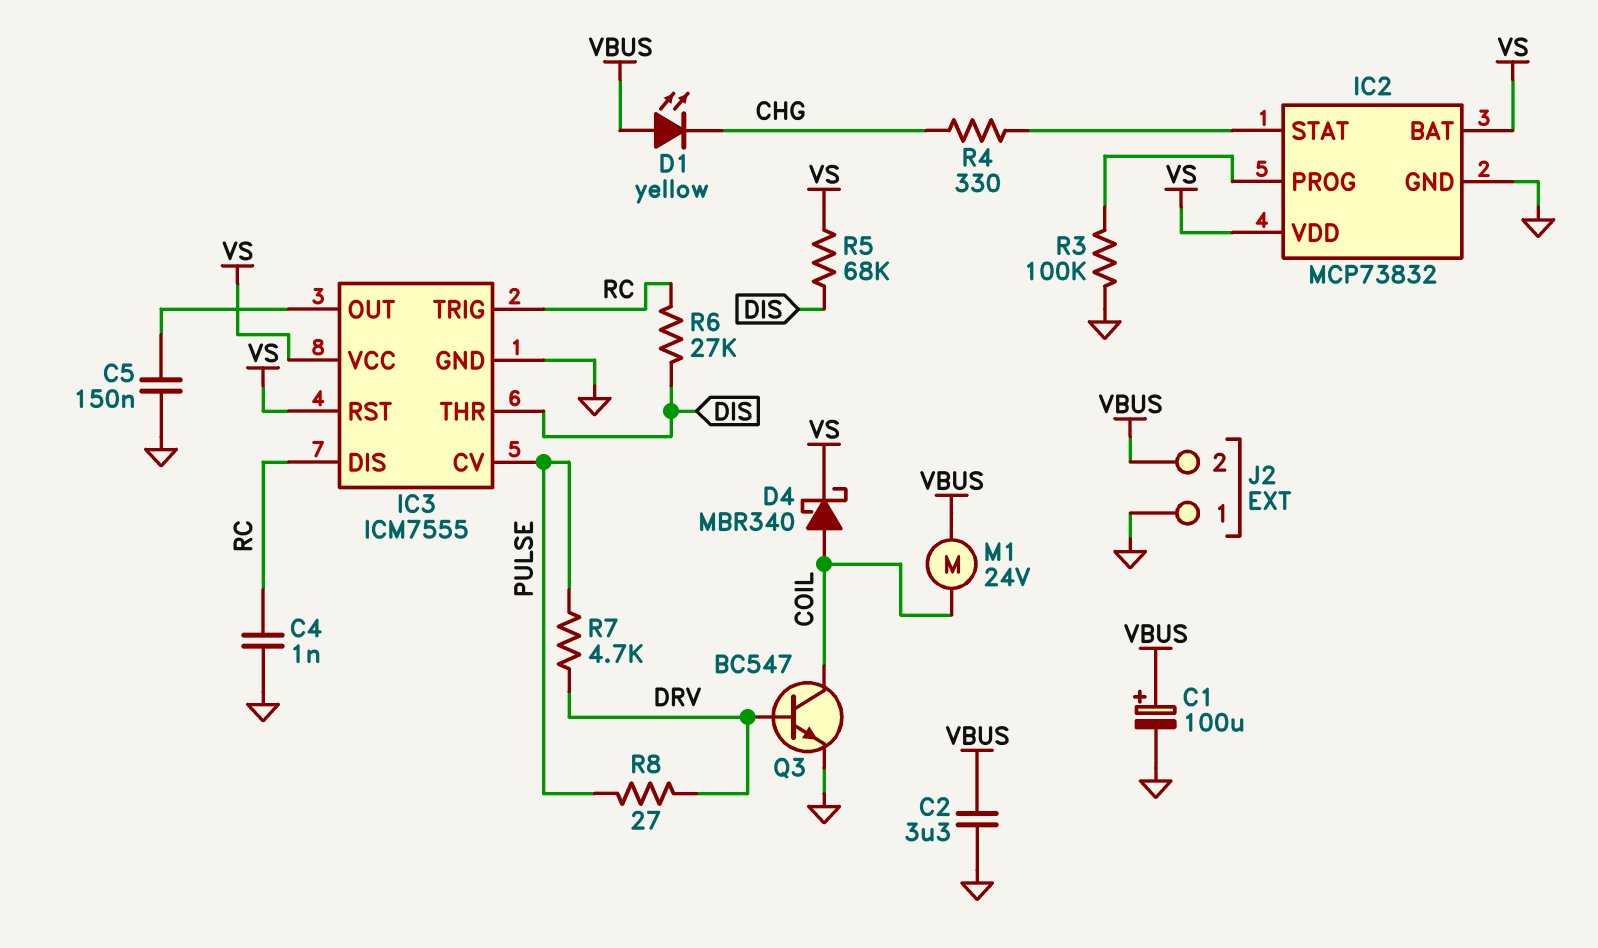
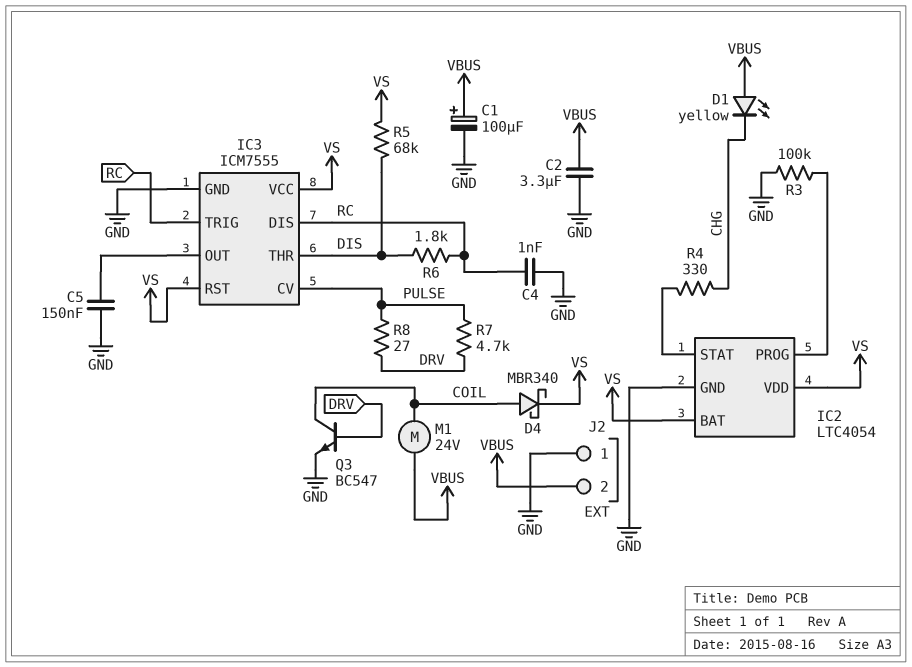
IC2: MCP73832 -> LTC4054
R6: 27k (DIS, RC) -> 1.8k (DIS, RC)

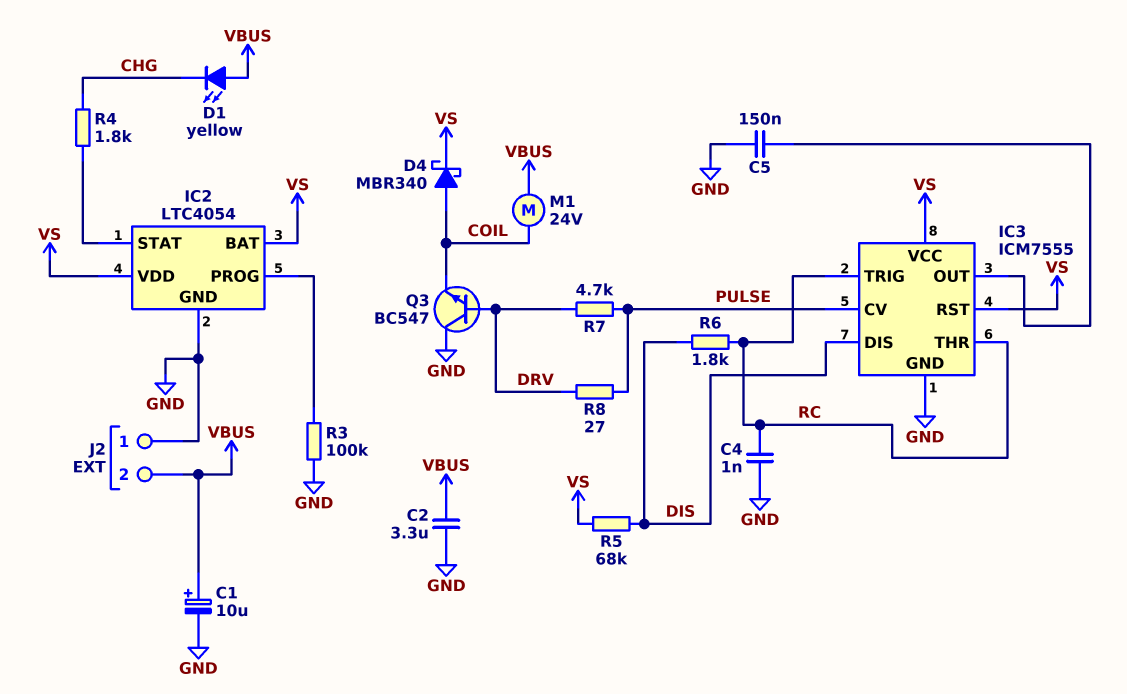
C1: 100uF (plus VBUS, minus GND) -> 10uF (plus VBUS, minus GND)
IC3 pin DIS: RC -> DIS
IC3 pin THR: DIS -> RC
Q3: NPN BC547 (B DRV, C COIL, E GND) -> NPN BC547 (B DRV, C GND, E COIL)
R4: 330 (CHG, IC2/STAT) -> 1.8k (CHG, IC2/STAT)

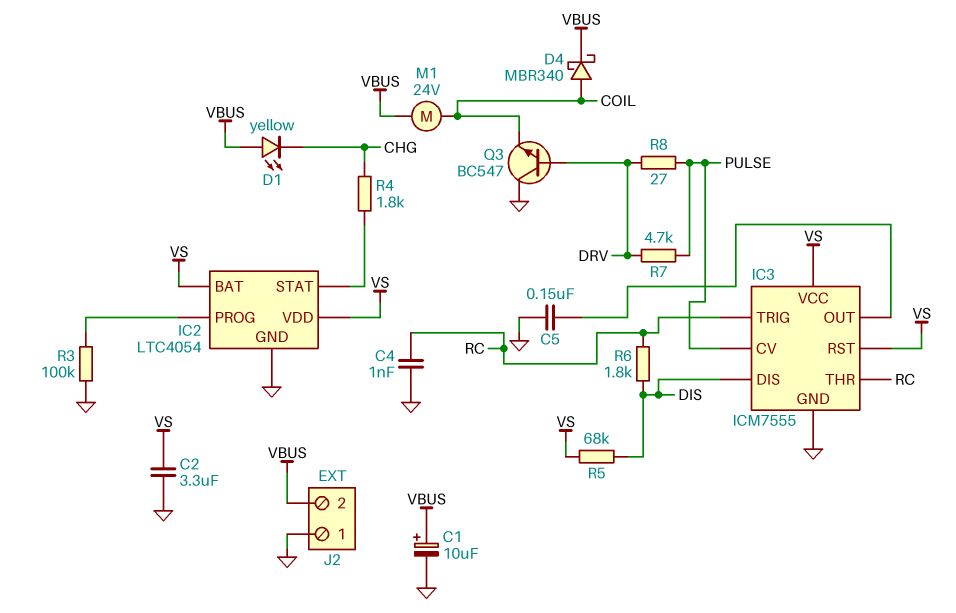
C2: 3.3uF (GND, VBUS) -> 3.3uF (GND, VS)
D4: schottky MBR340 (A COIL, K VS) -> schottky MBR340 (A COIL, K VBUS)

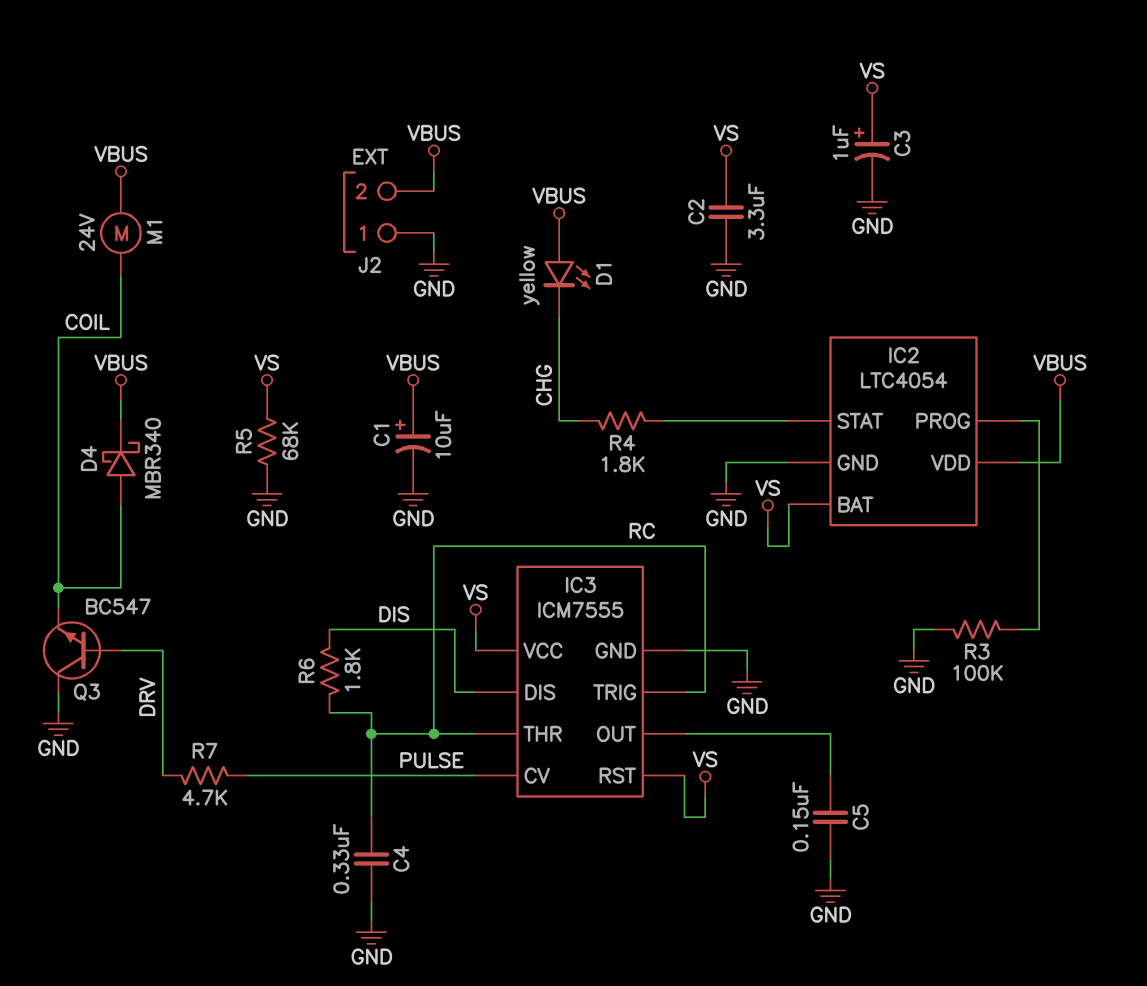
C3: none -> 1uF (plus VS, minus GND)
C4: 1nF (GND, RC) -> 330nF (GND, RC)
IC2 pin VDD: VS -> VBUS
R5: 68k (DIS, VS) -> 68k (GND, VS)
R8: 27 (DRV, PULSE) -> none

